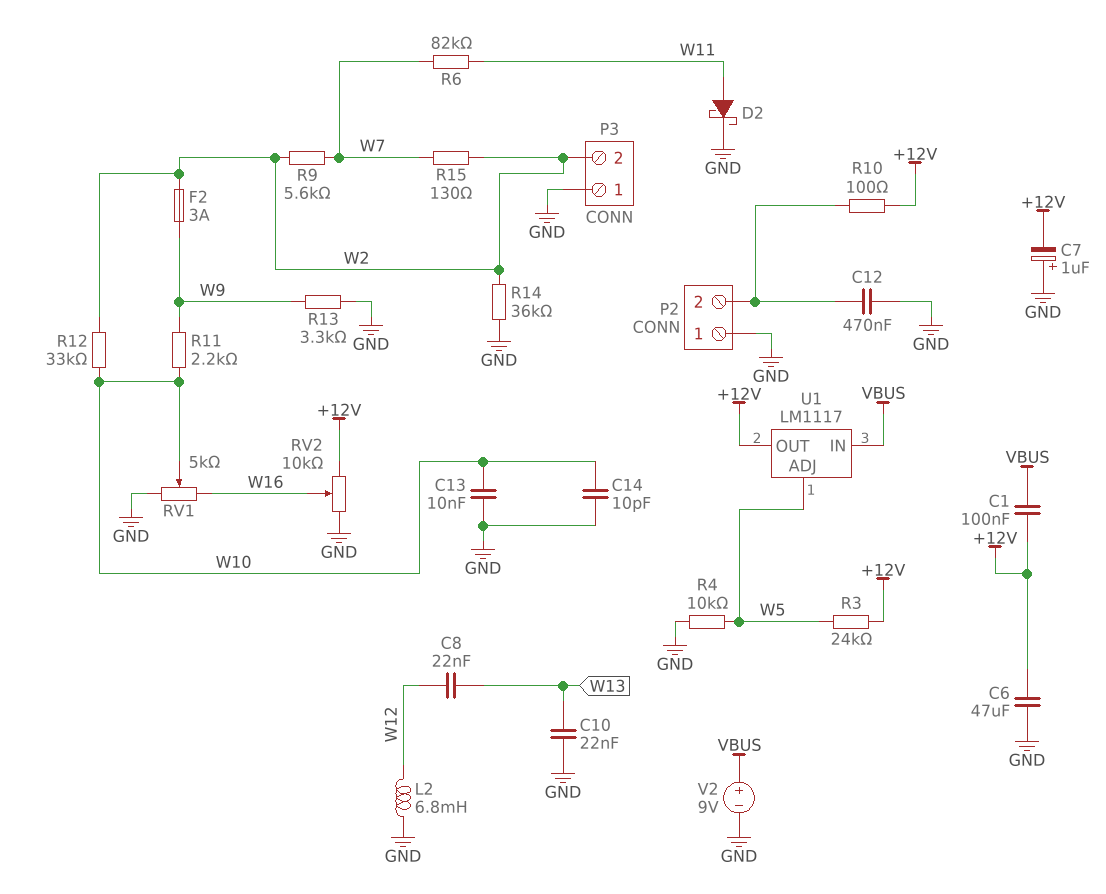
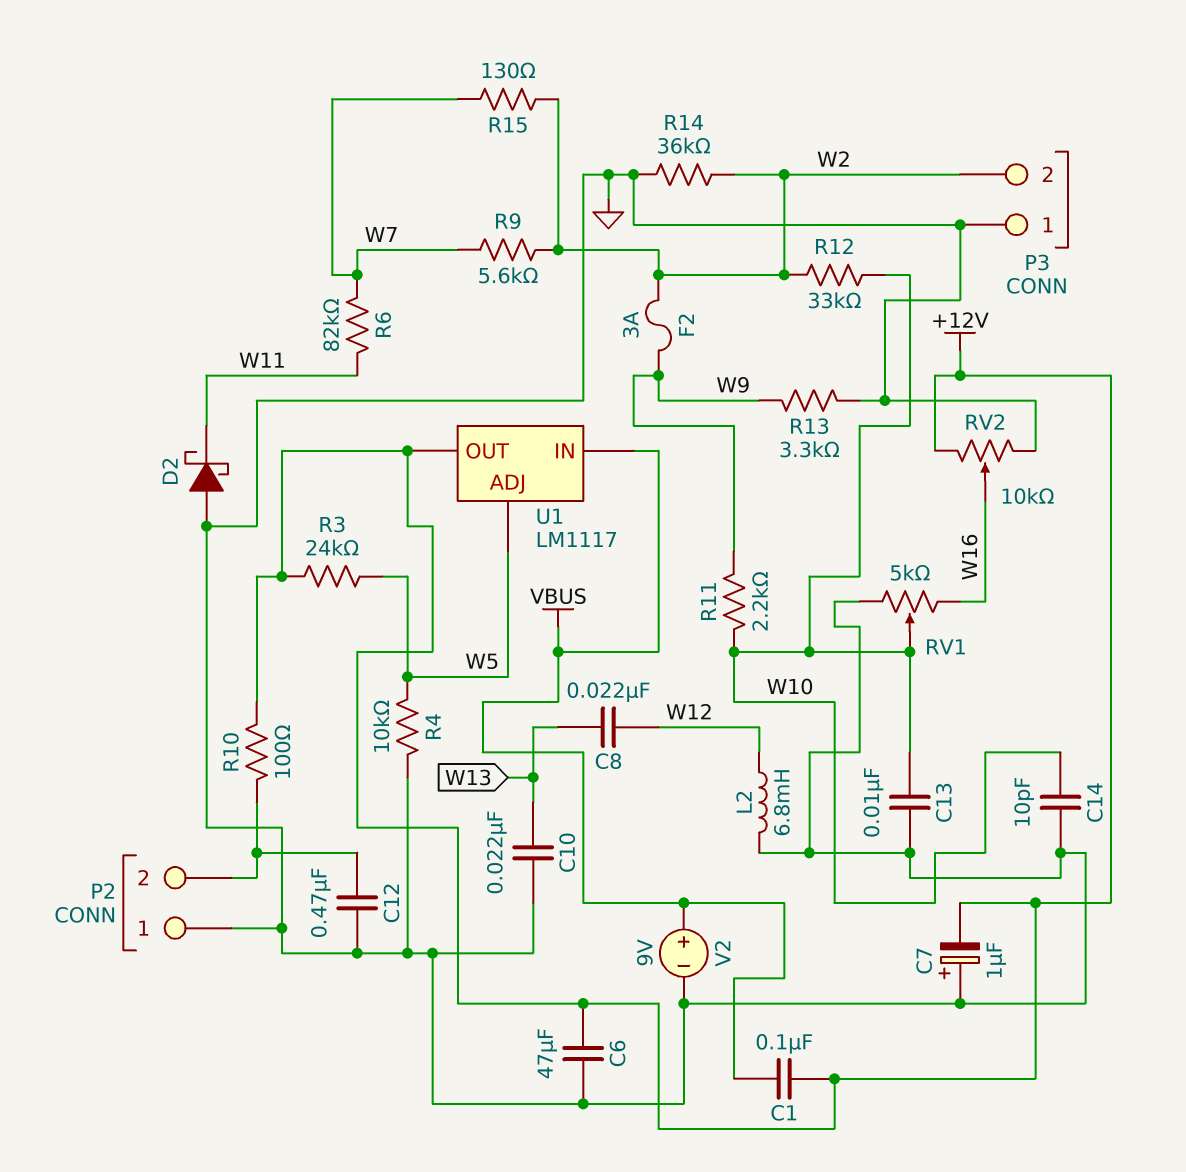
D2: schottky (A W11, K GND) -> schottky (A GND, K W11)

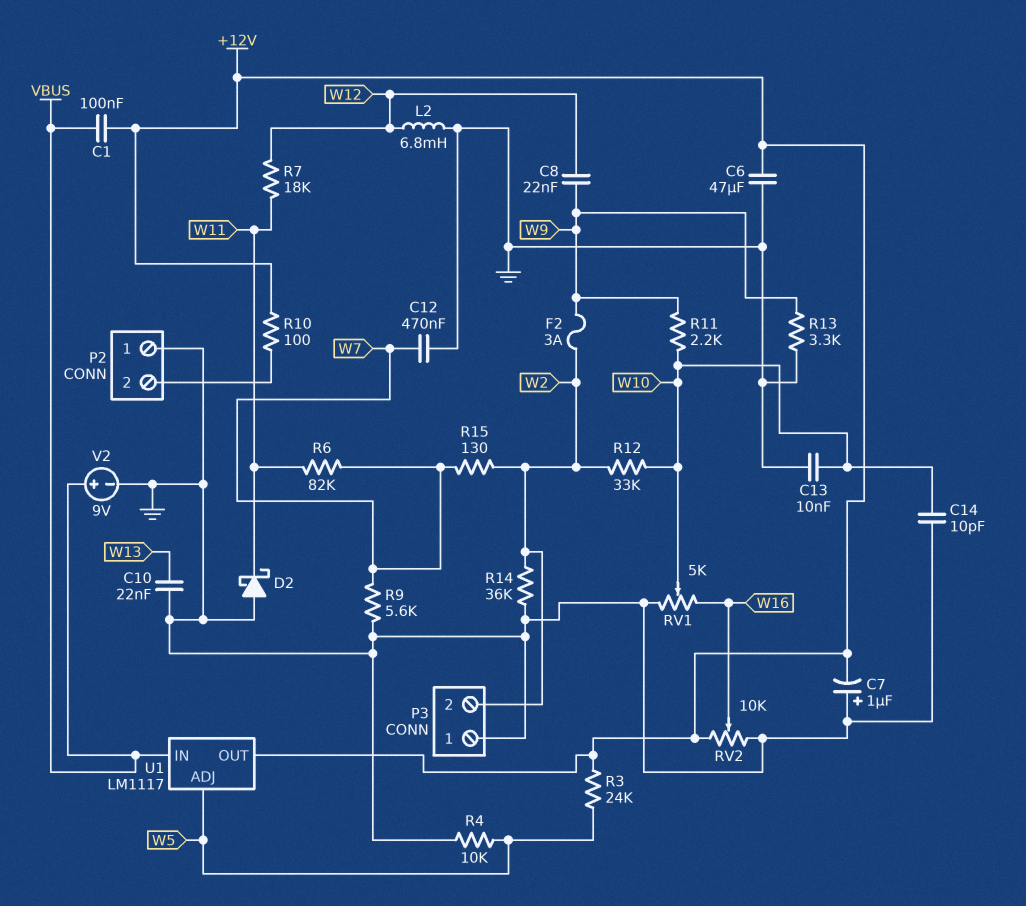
C8: 22nF (W12, W13) -> 22nF (W9, W12)
C12: 470nF (GND, P2/2) -> 470nF (GND, W7)
R7: none -> 18k (W11, W12)
R9: 5.6k (W2, W7) -> 5.6k (GND, W7)

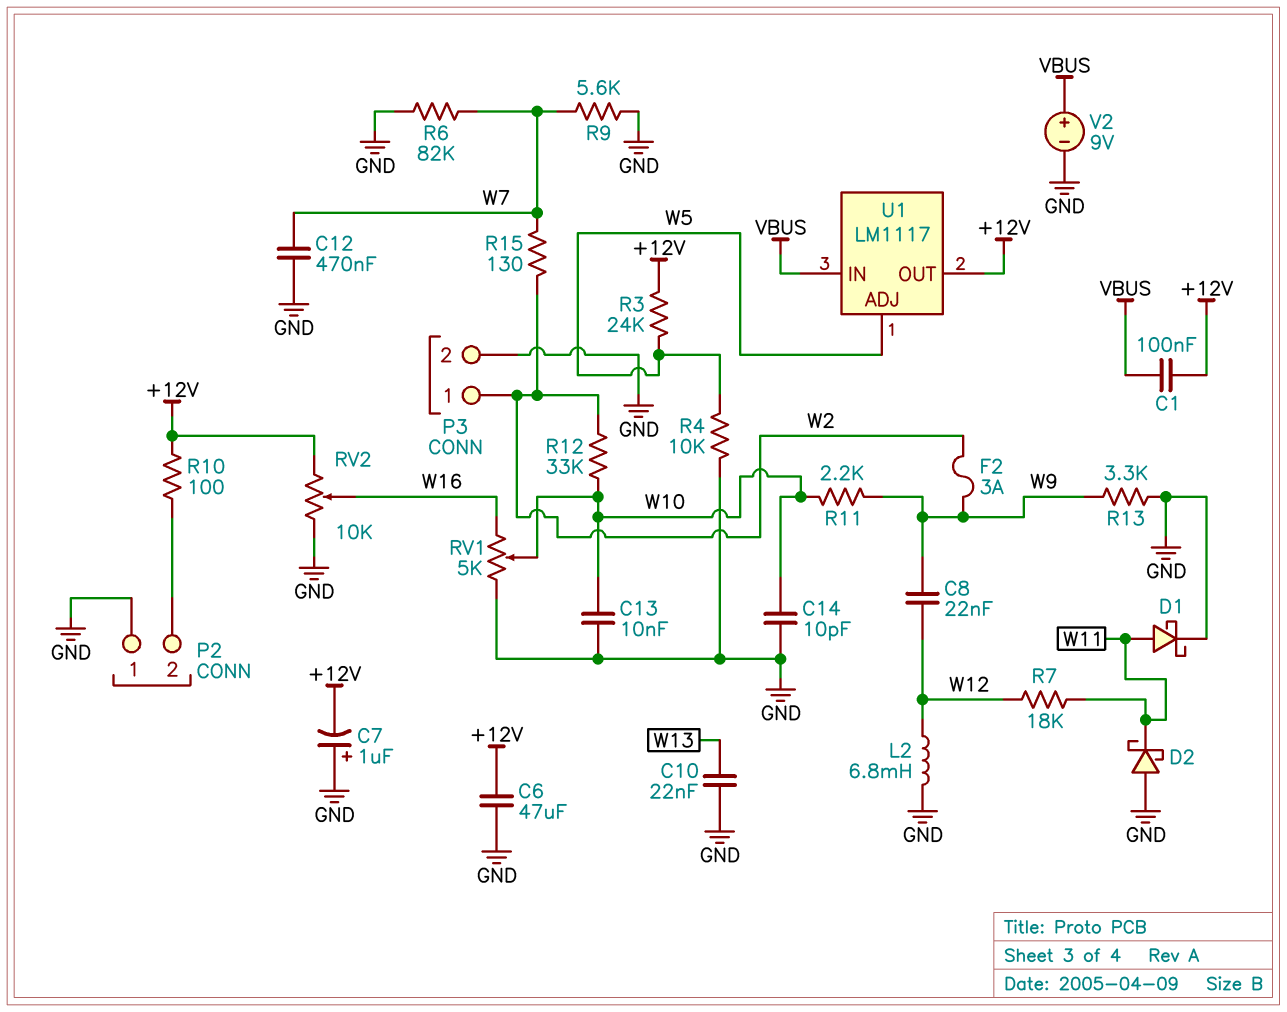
D1: none -> schottky (A W11, K GND)
P3 pin 1: GND -> W2
P3 pin 2: W2 -> GND
R6: 82k (W7, W11) -> 82k (GND, W7)
R14: 36k (GND, W2) -> none

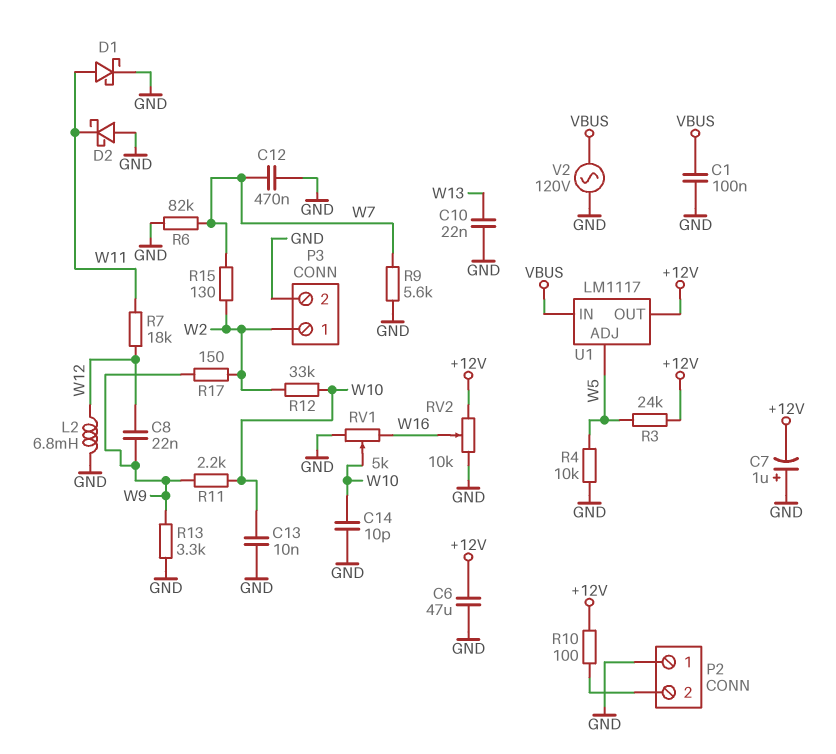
C1: 100nF (+12V, VBUS) -> 100nF (GND, VBUS)
F2: 3A (W2, W9) -> none
R17: none -> 150 (W2, W9)
V2: 9V (plus VBUS, minus GND) -> AC 120V (GND, VBUS)

